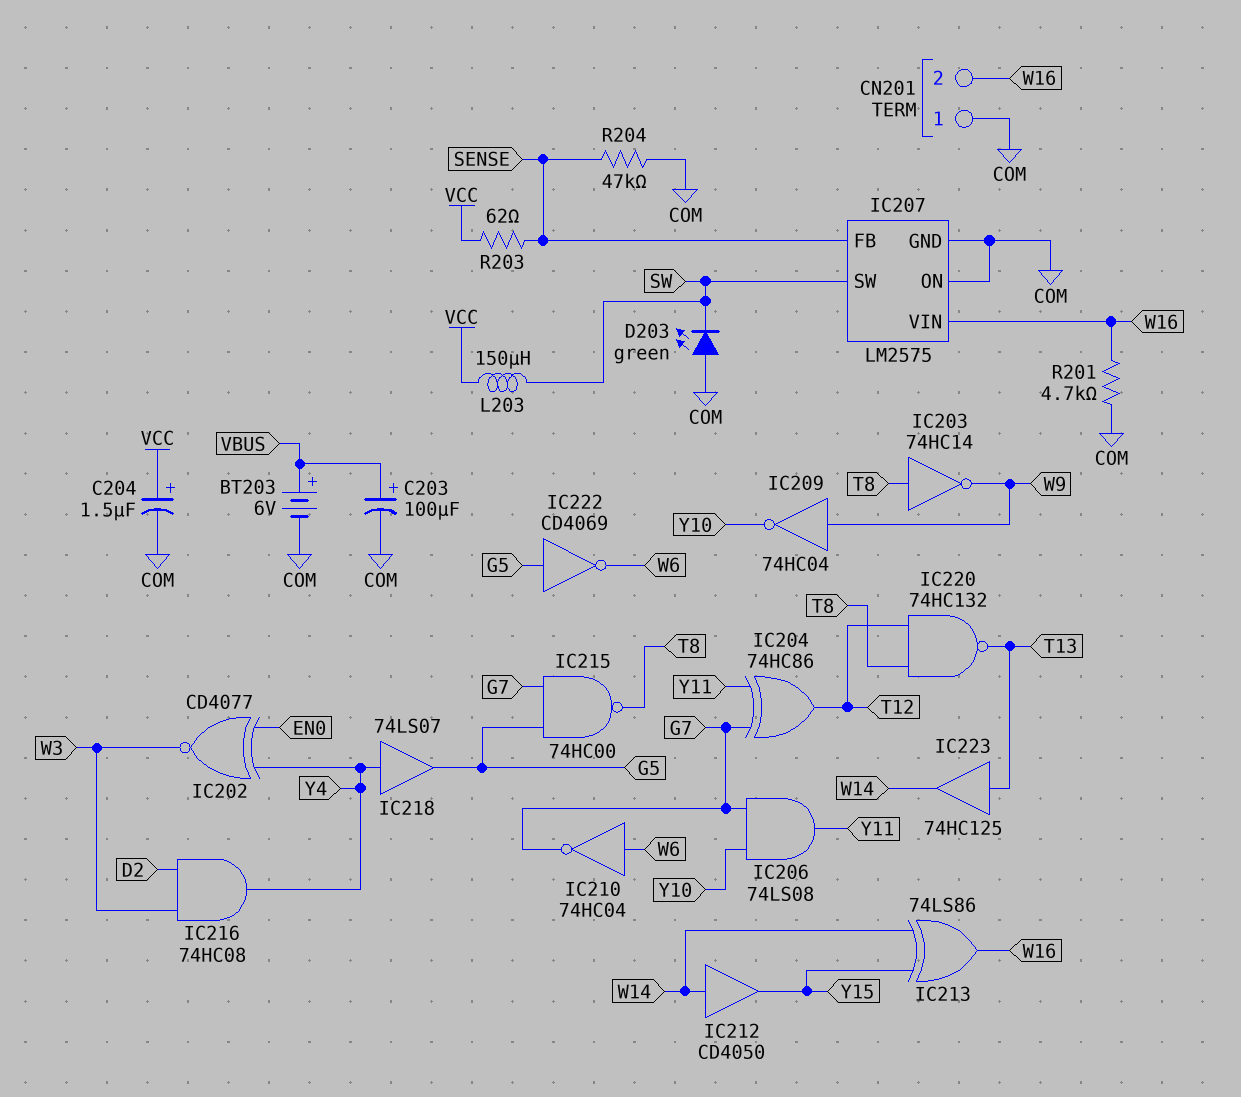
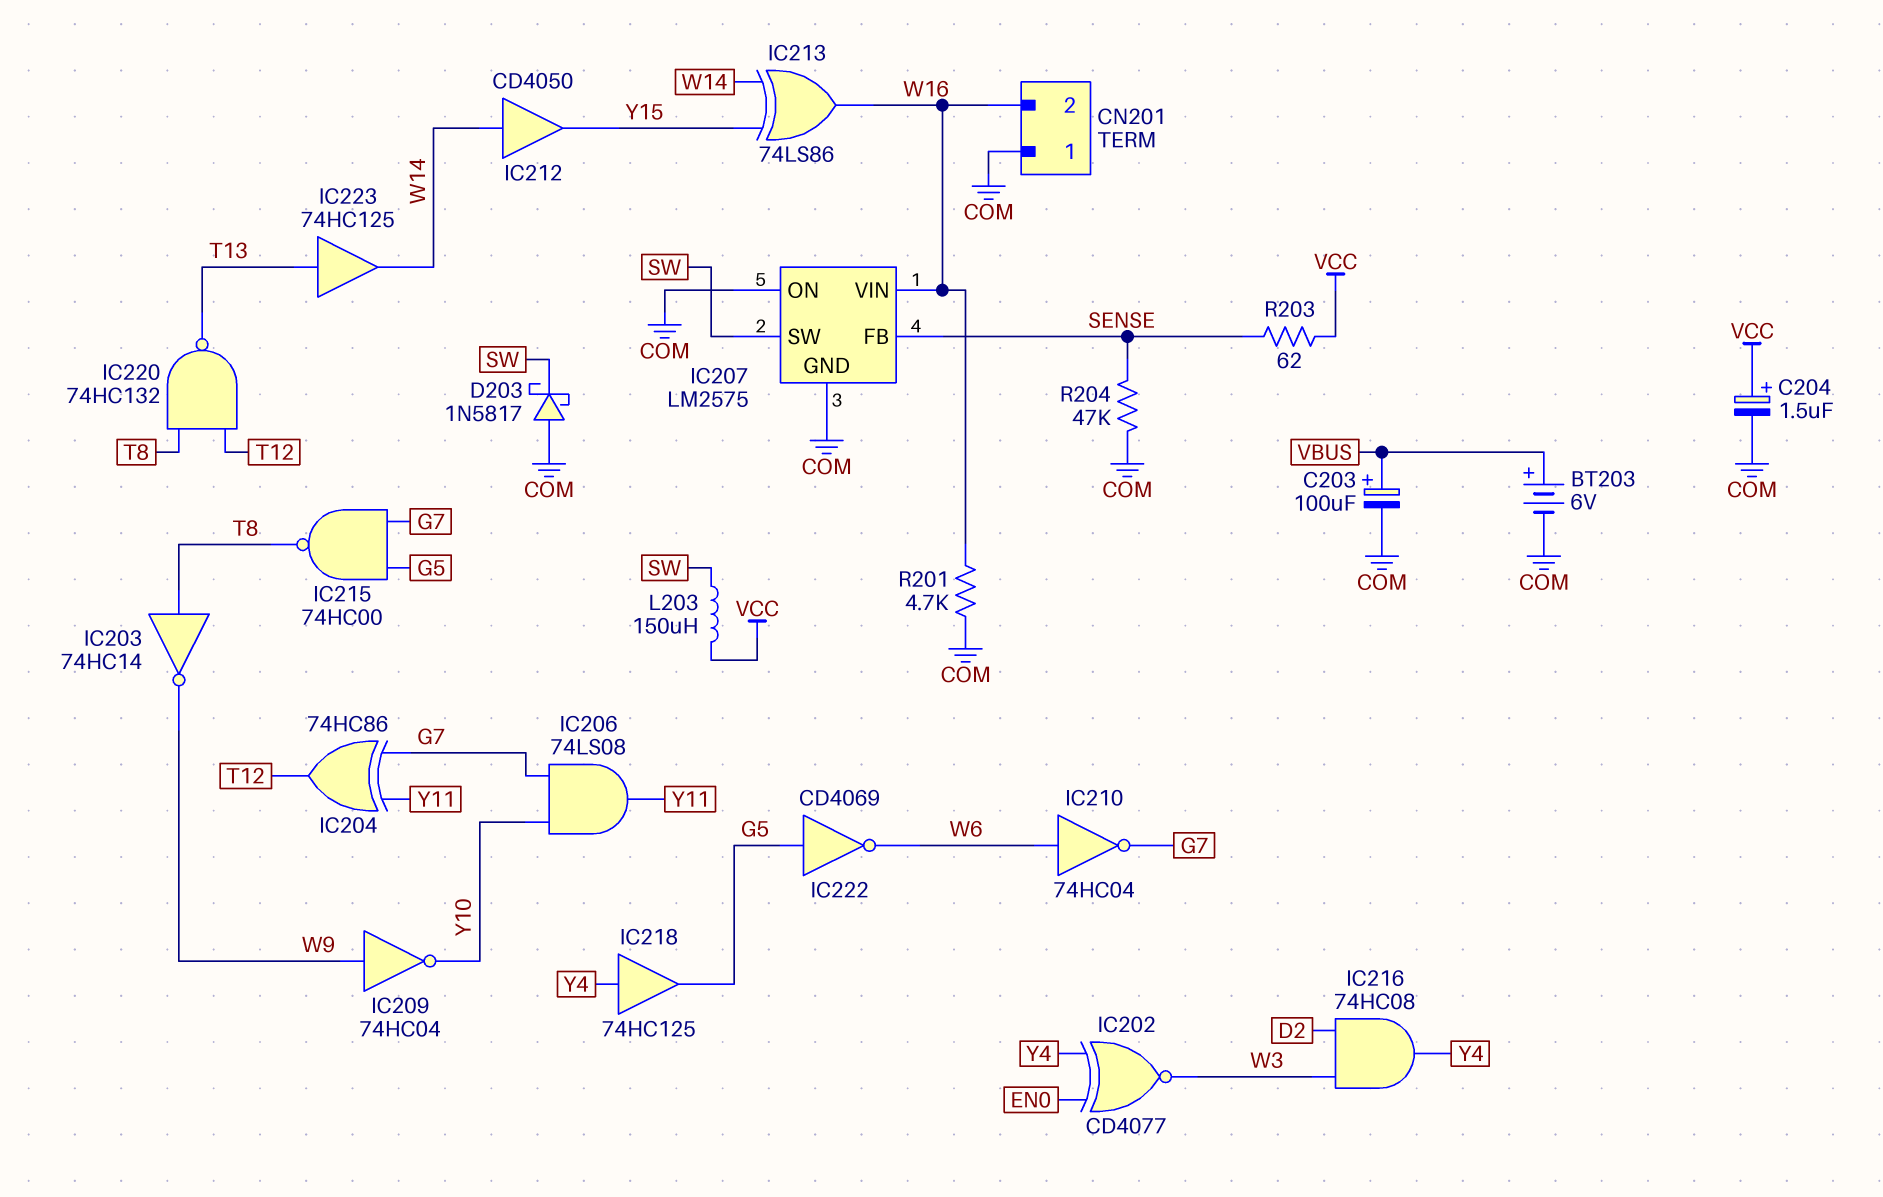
D203: LED green (A COM, K SW) -> schottky 1N5817 (A COM, K SW)
IC218: buffer 74LS07 (in Y4, out G5) -> buffer 74HC125 (in Y4, out G5)

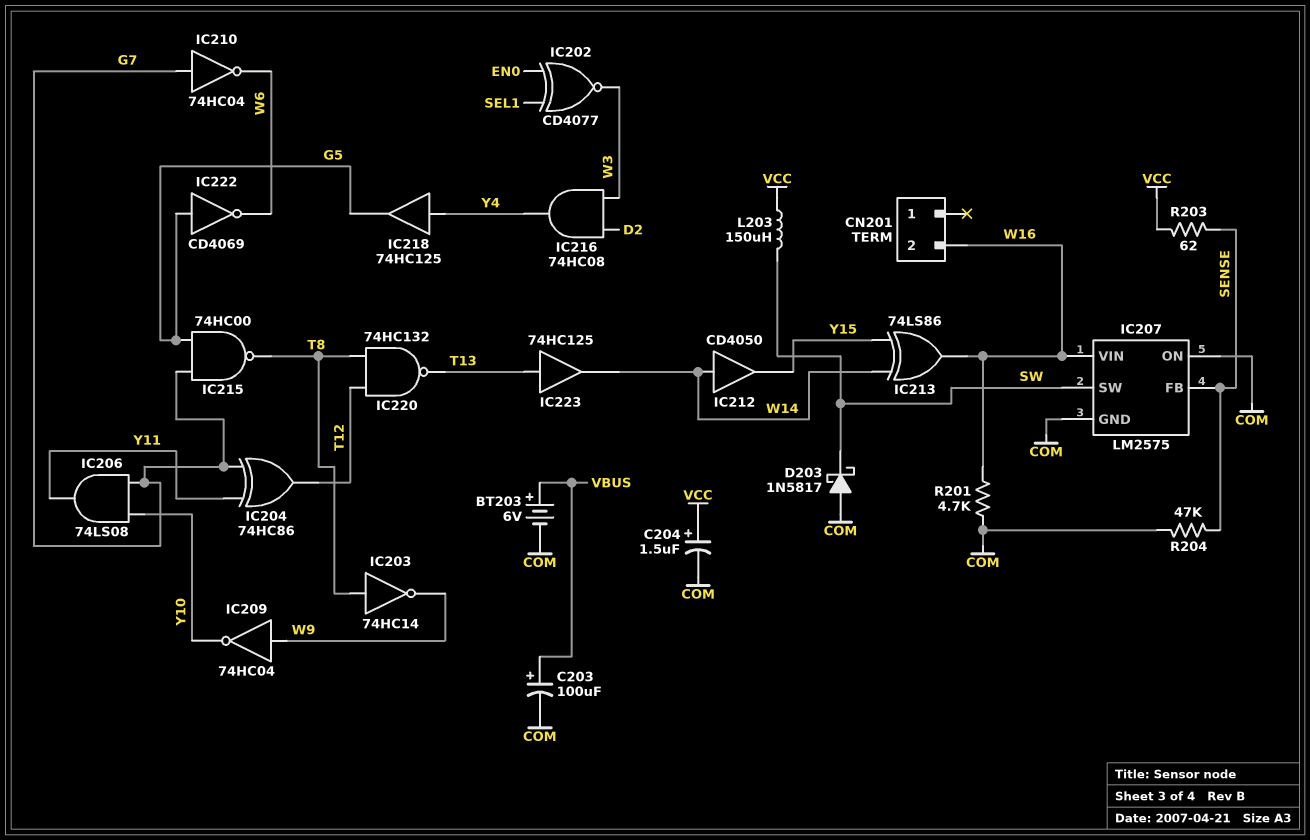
CN201 pin 1: COM -> none
IC202: XNOR CD4077 (in EN0, in Y4, out W3) -> XNOR CD4077 (in EN0, in SEL1, out W3)
IC210: NOT 74HC04 (in W6, out G7) -> NOT 74HC04 (in G7, out W6)

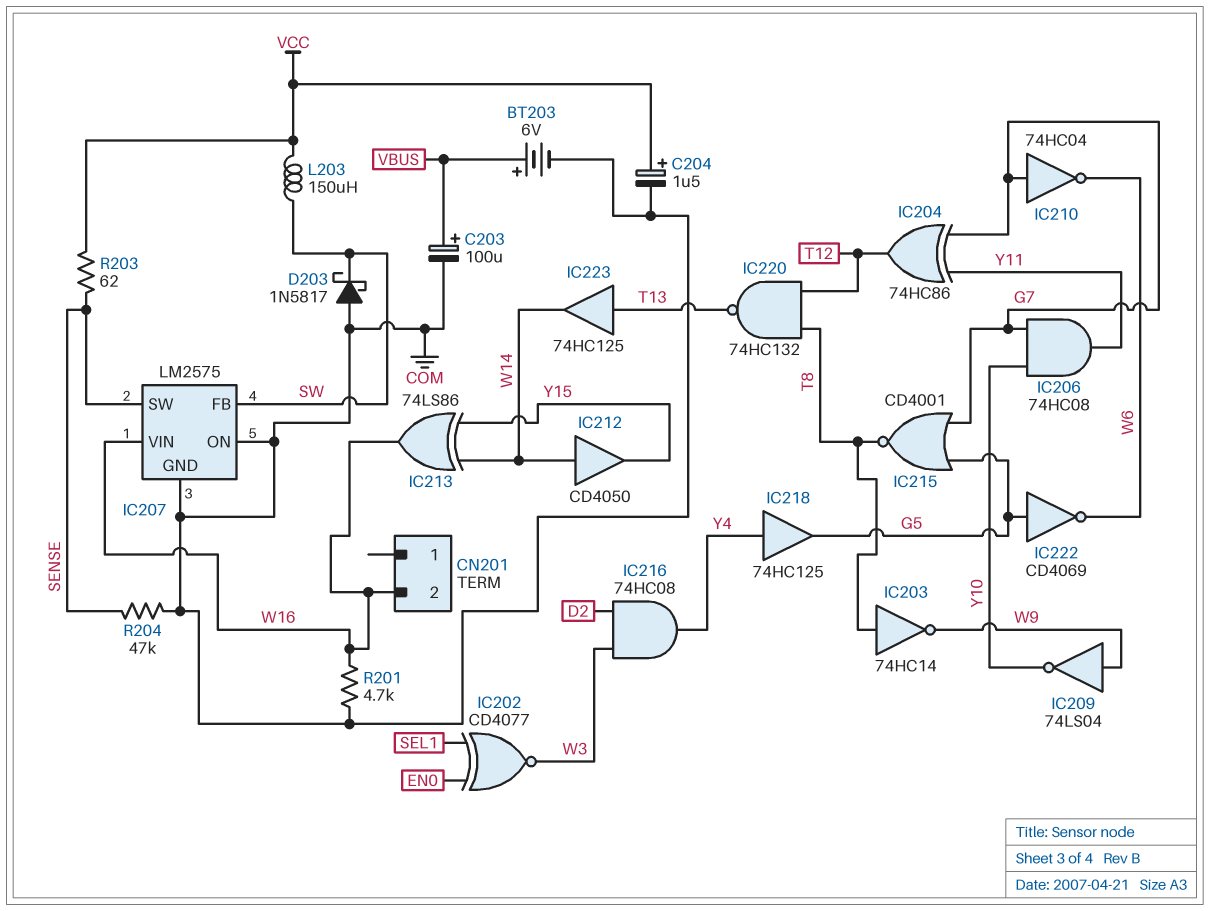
IC206: AND 74LS08 (in G7, in Y10, out Y11) -> AND 74HC08 (in G7, in Y10, out Y11)
IC207 pin FB: SENSE -> SW
IC207 pin SW: SW -> SENSE
IC209: NOT 74HC04 (in W9, out Y10) -> NOT 74LS04 (in W9, out Y10)
IC215: NAND 74HC00 (in G5, in G7, out T8) -> NOR CD4001 (in G5, in G7, out T8)

